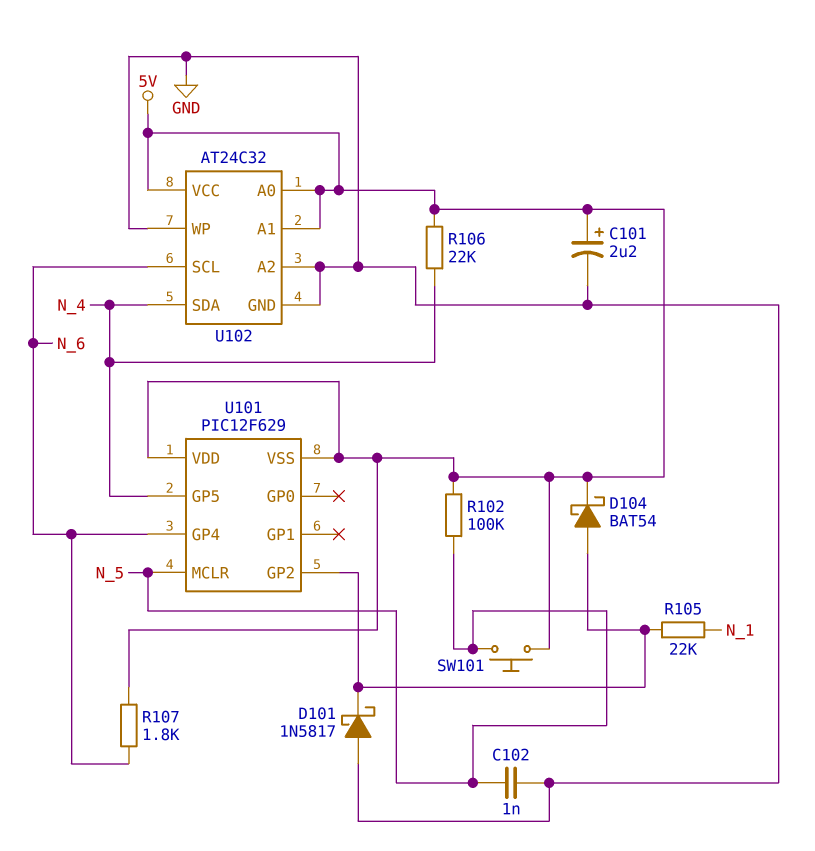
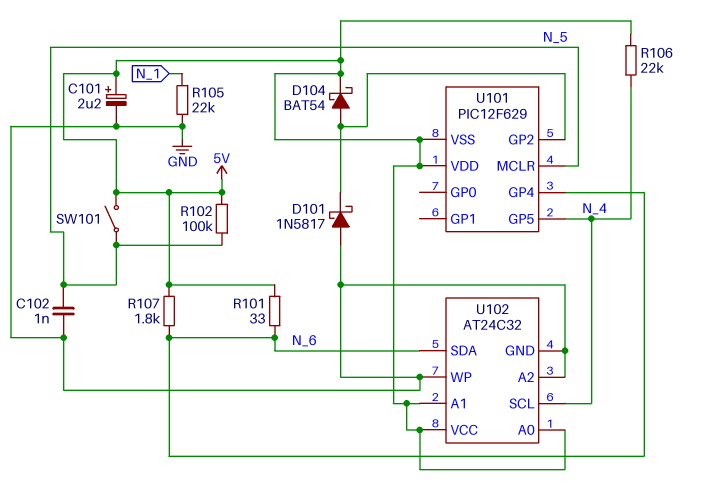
R101: none -> 33 (5V, N_6)
R105: 22k (N_1, U101/GP2) -> 22k (GND, N_1)
SW101: button (5V, N_5) -> switch (5V, N_5)
U102 pin SCL: N_6 -> N_4
U102 pin SDA: N_4 -> N_6

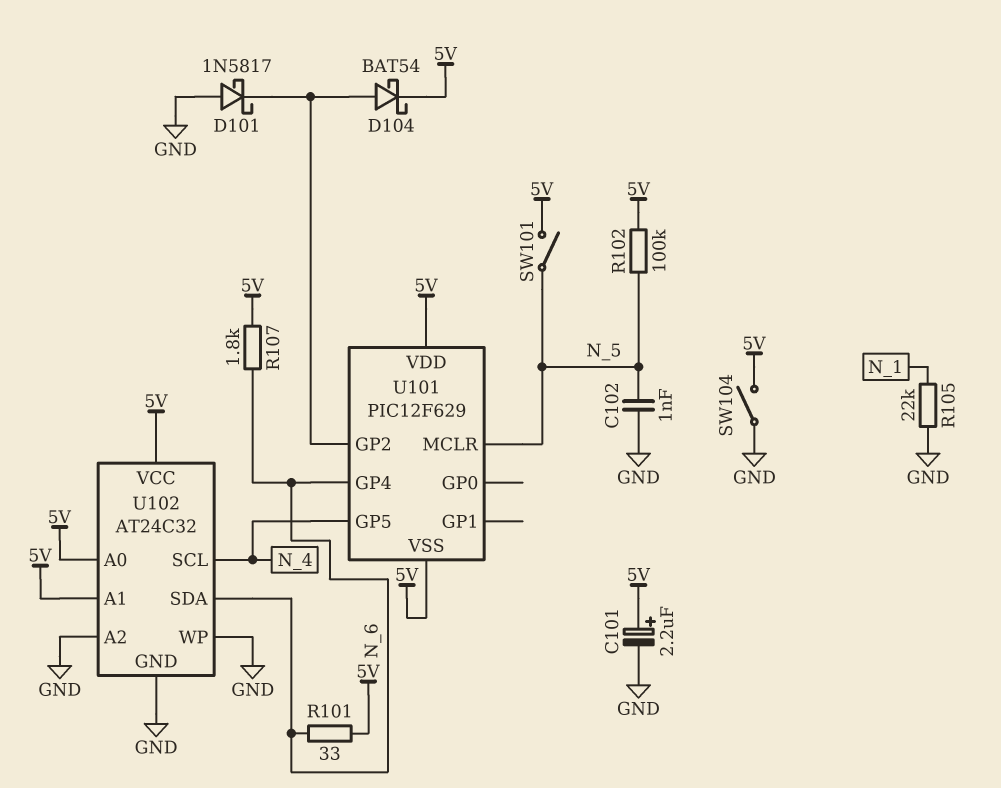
R106: 22k (5V, N_4) -> none
SW104: none -> switch (5V, GND)

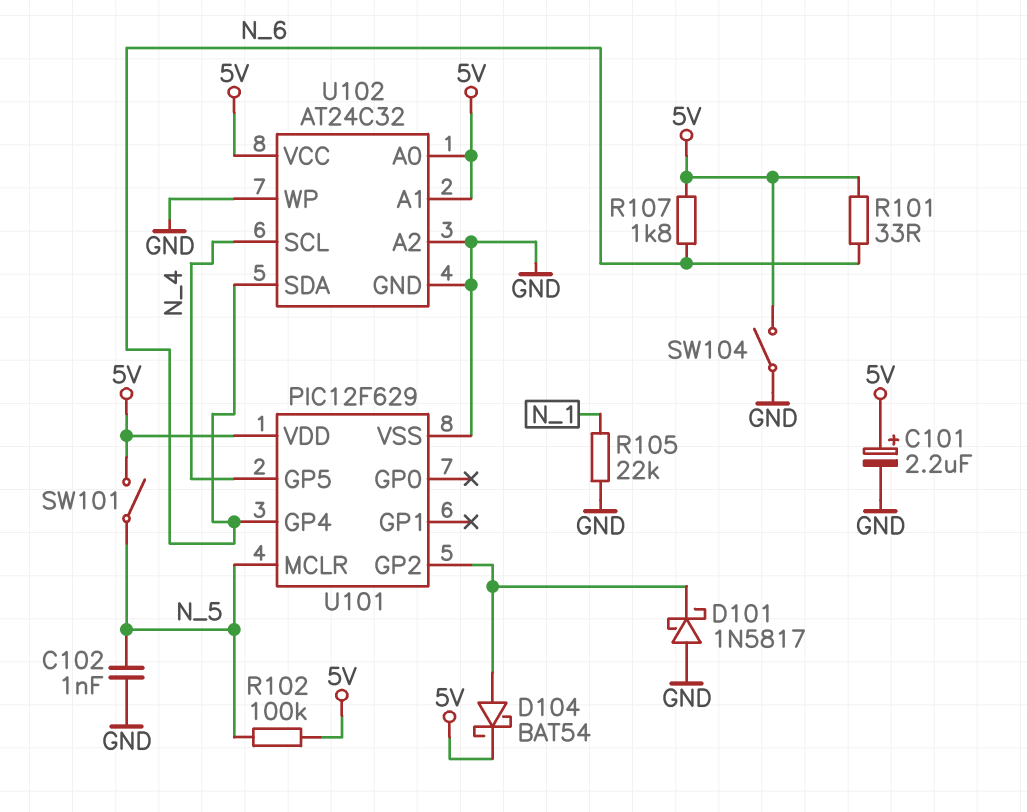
U101 pin VSS: 5V -> GND

